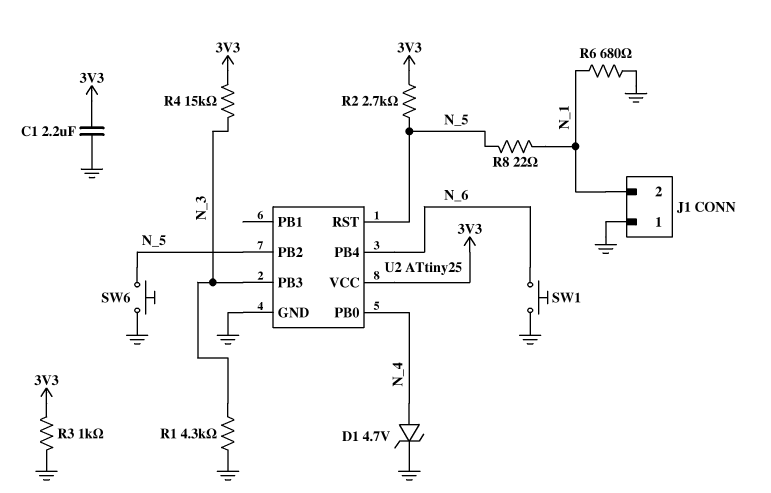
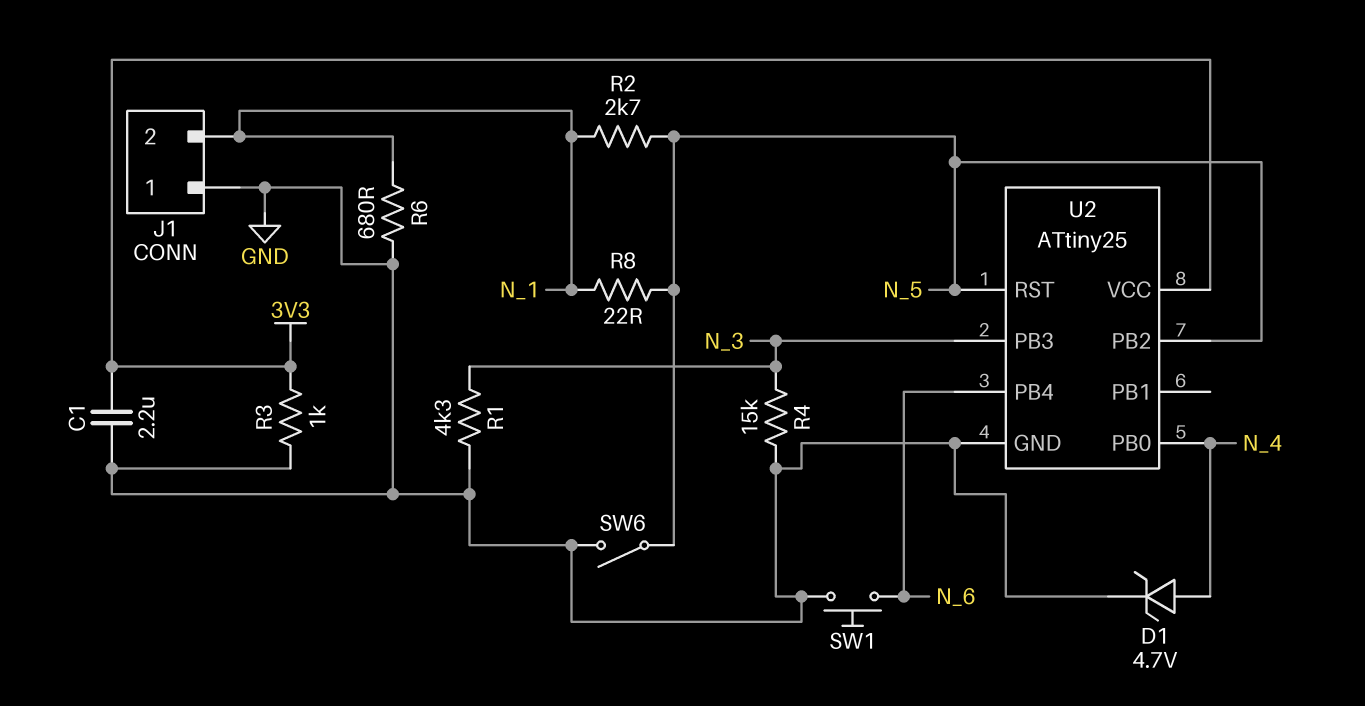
R2: 2.7k (3V3, N_5) -> 2.7k (N_1, N_5)
R4: 15k (3V3, N_3) -> 15k (GND, N_3)
SW6: button (GND, N_5) -> switch (GND, N_5)

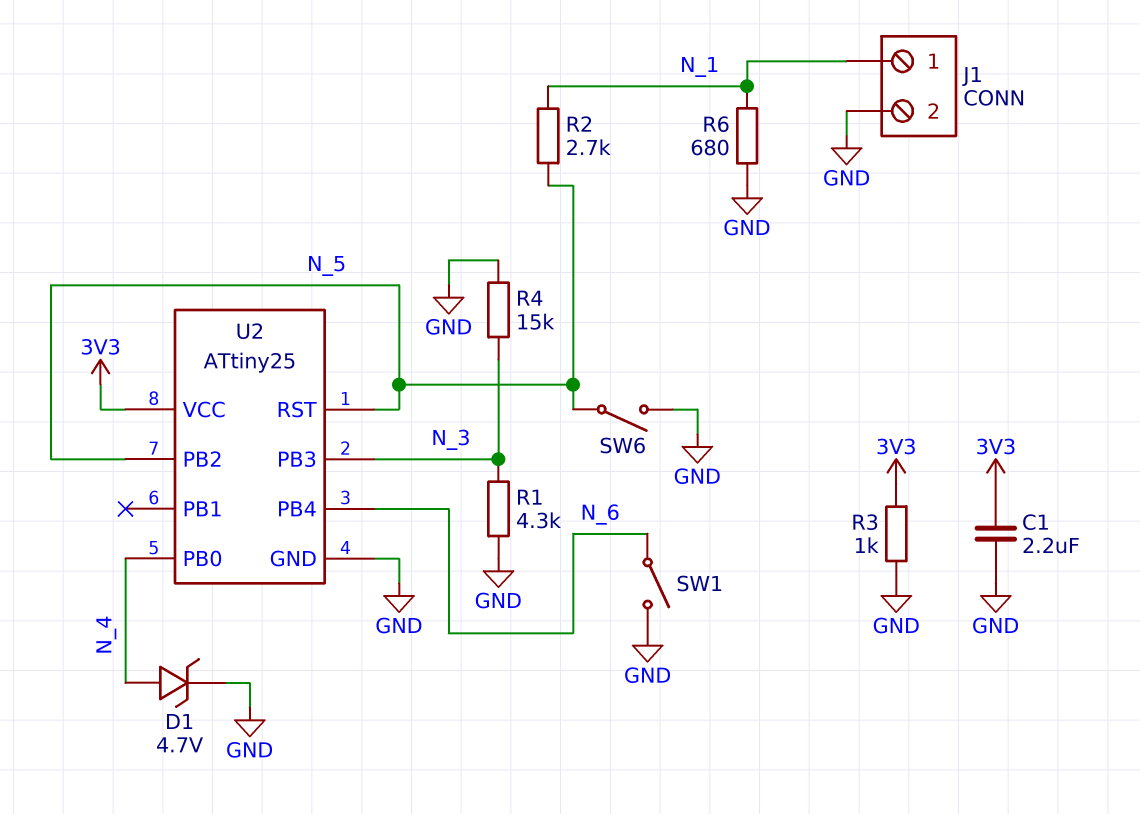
J1 pin 1: GND -> N_1
J1 pin 2: N_1 -> GND
R8: 22 (N_1, N_5) -> none
SW1: button (GND, N_6) -> switch (GND, N_6)

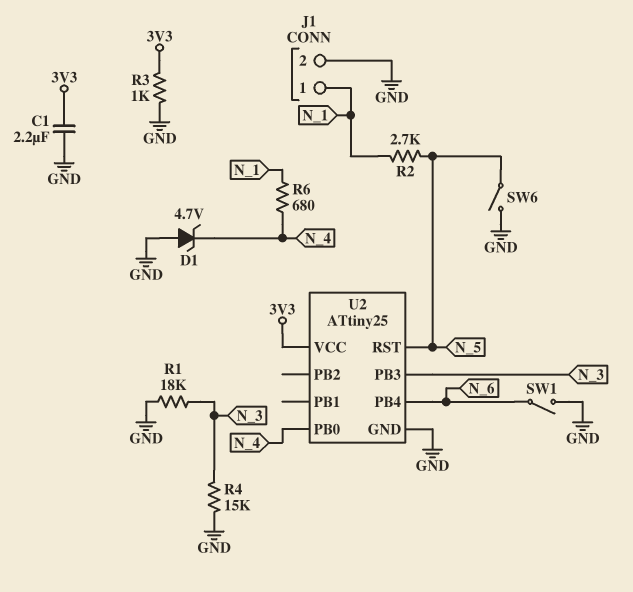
D1: zener 4.7V (A N_4, K GND) -> zener 4.7V (A GND, K N_4)
R1: 4.3k (GND, N_3) -> 18k (GND, N_3)
R6: 680 (GND, N_1) -> 680 (N_1, N_4)
U2 pin PB2: N_5 -> none

